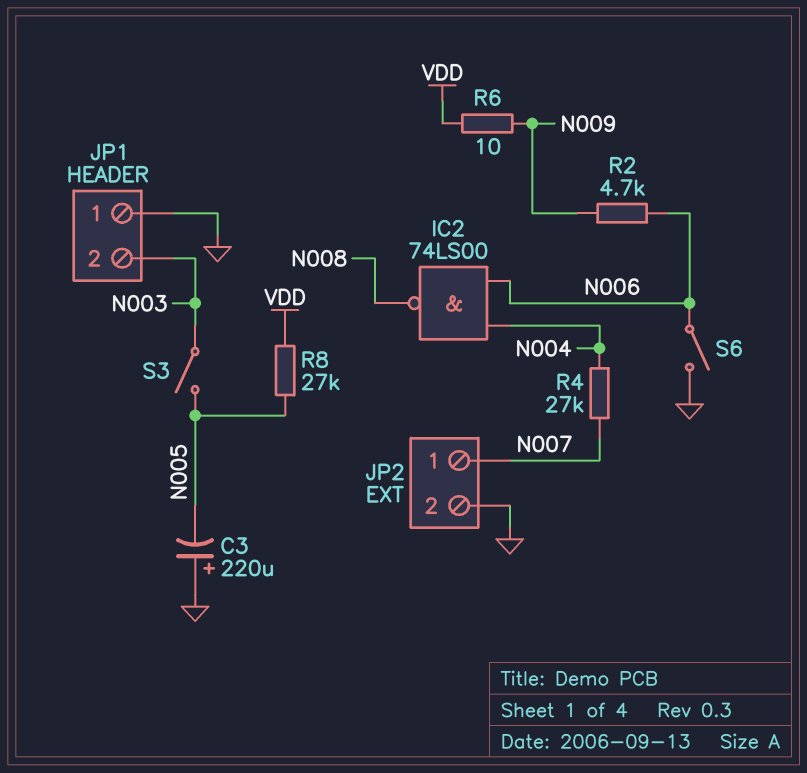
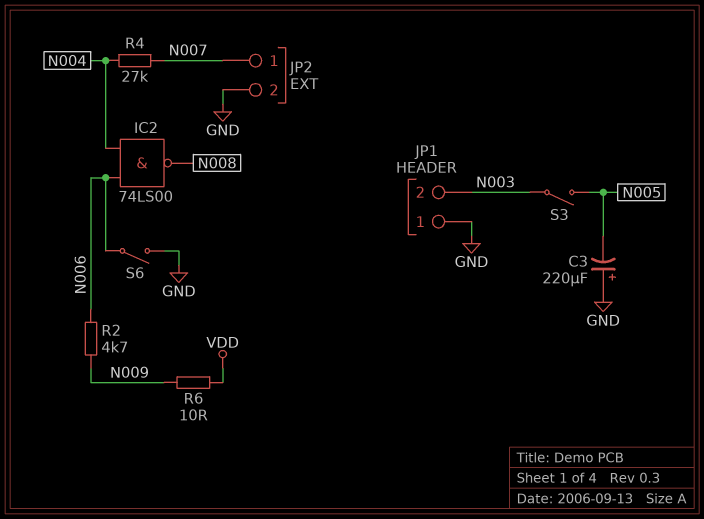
R8: 27k (N005, VDD) -> none

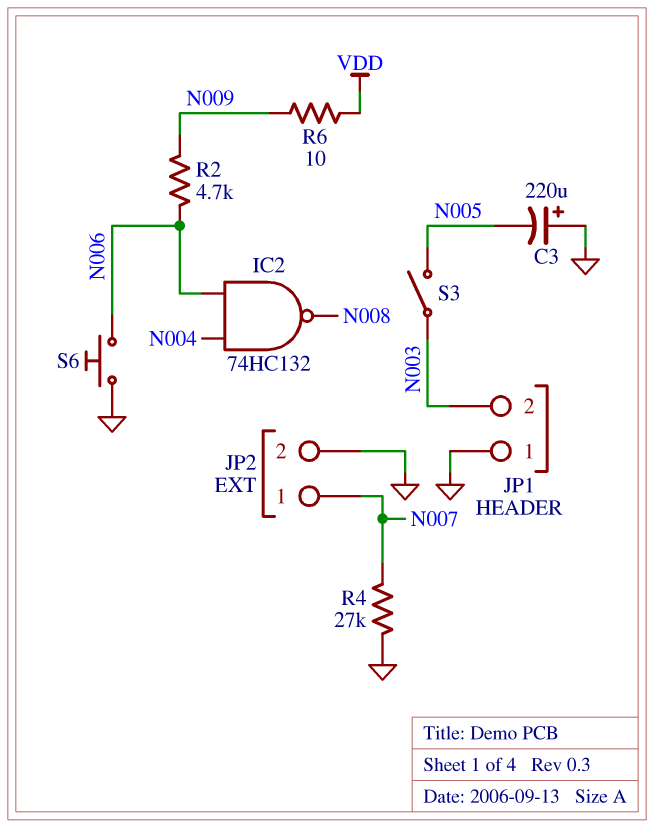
IC2: NAND 74LS00 (in N004, in N006, out N008) -> NAND 74HC132 (in N004, in N006, out N008)
R4: 27k (N004, N007) -> 27k (GND, N007)
S6: switch (GND, N006) -> button (GND, N006)

